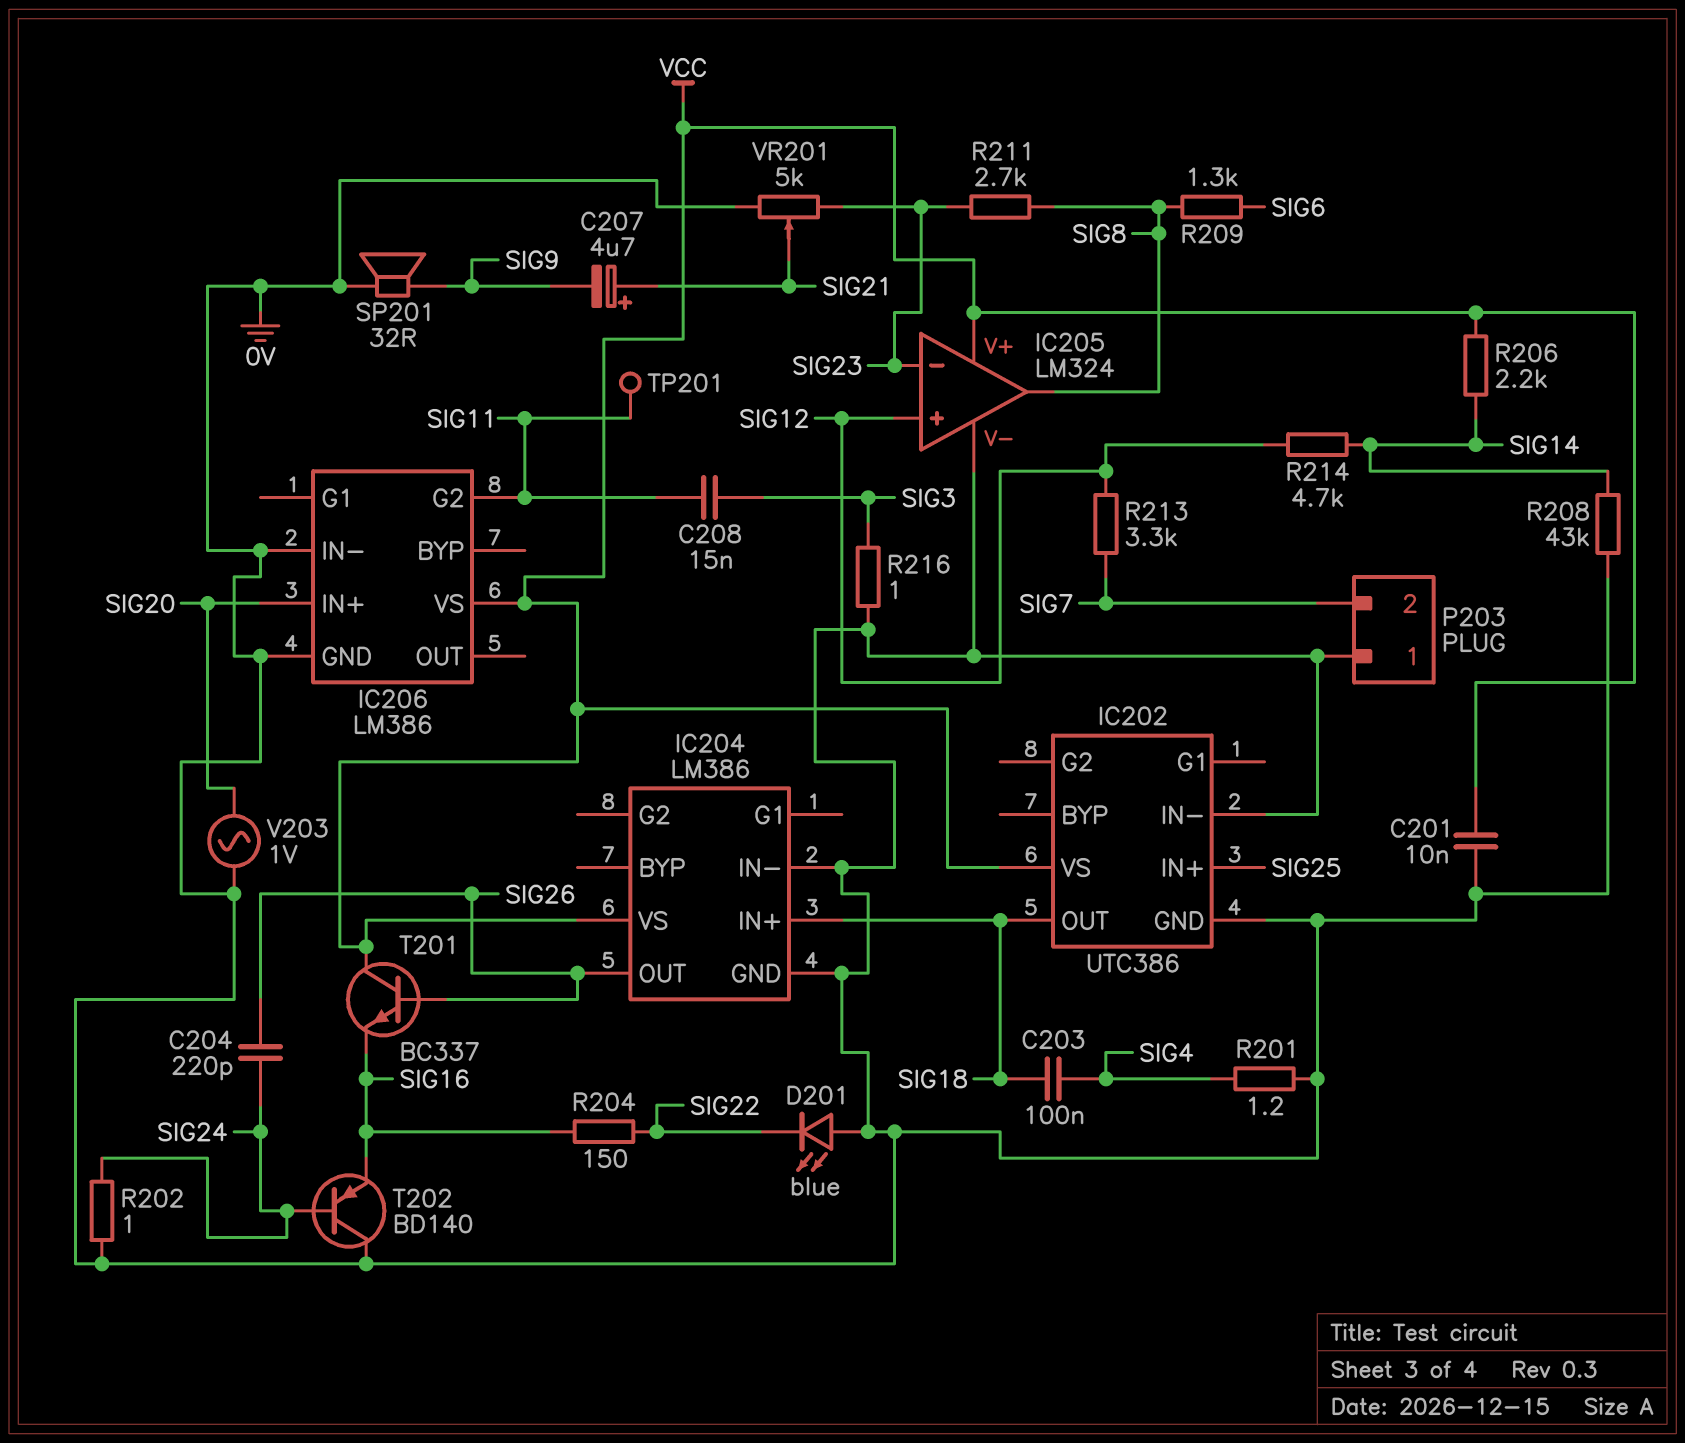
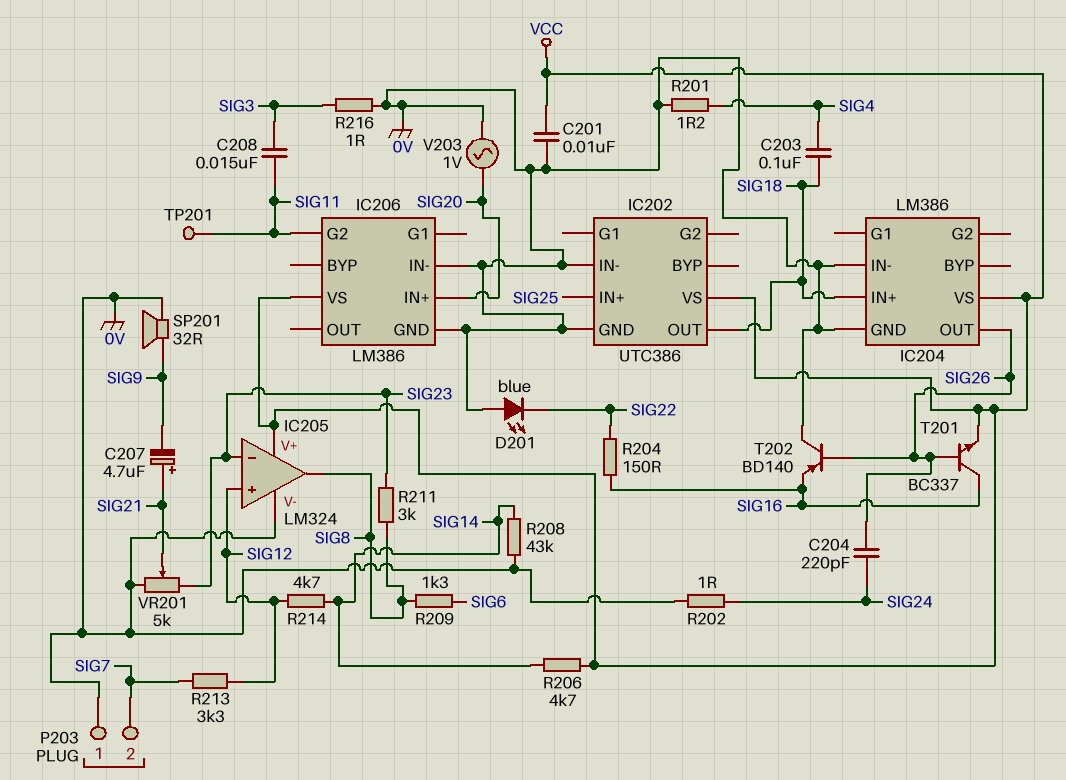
R206: 2.2k (SIG14, VCC) -> 4.7k (SIG14, VCC)
R211: 2.7k (SIG8, SIG23) -> 3k (SIG8, SIG23)
T201: NPN BC337 (B SIG26, C VCC, E SIG16) -> NPN BC337 (B SIG26, C SIG16, E VCC)
T202: PNP BD140 (B SIG24, C 0V, E SIG16) -> PNP BD140 (B SIG26, C 0V, E SIG16)

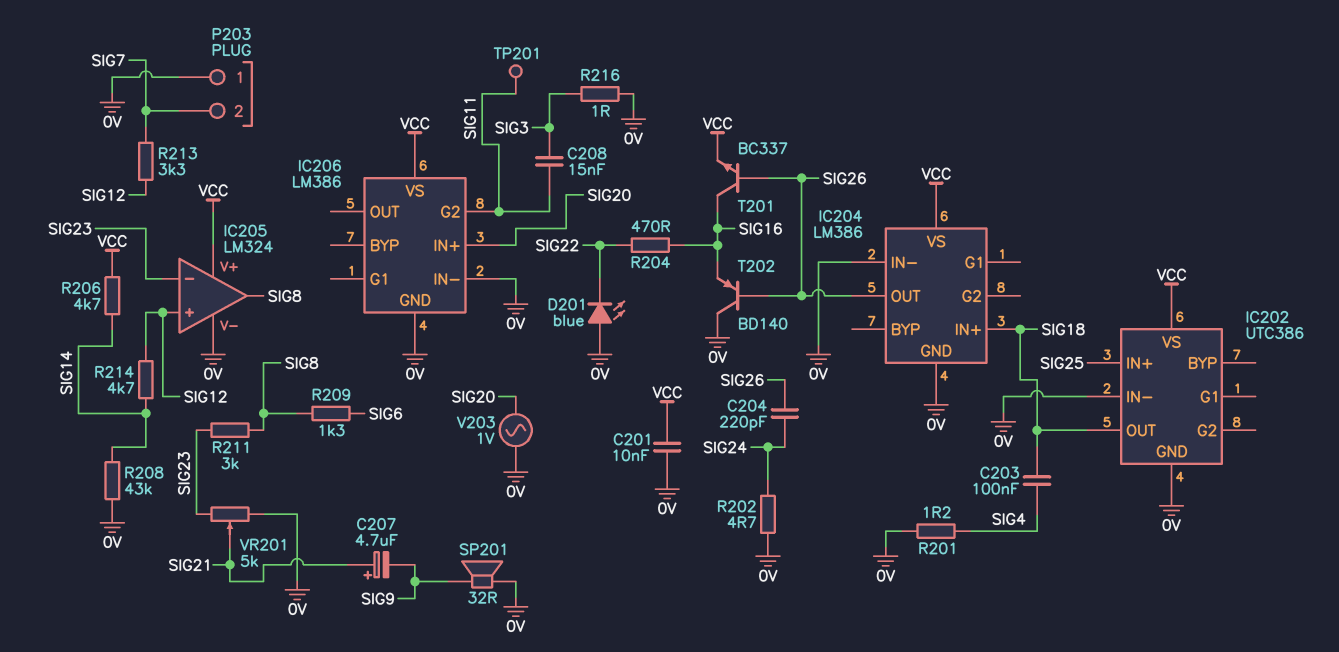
R202: 1 (0V, SIG24) -> 4.7 (0V, SIG24)
R204: 150 (SIG16, SIG22) -> 470 (SIG16, SIG22)

